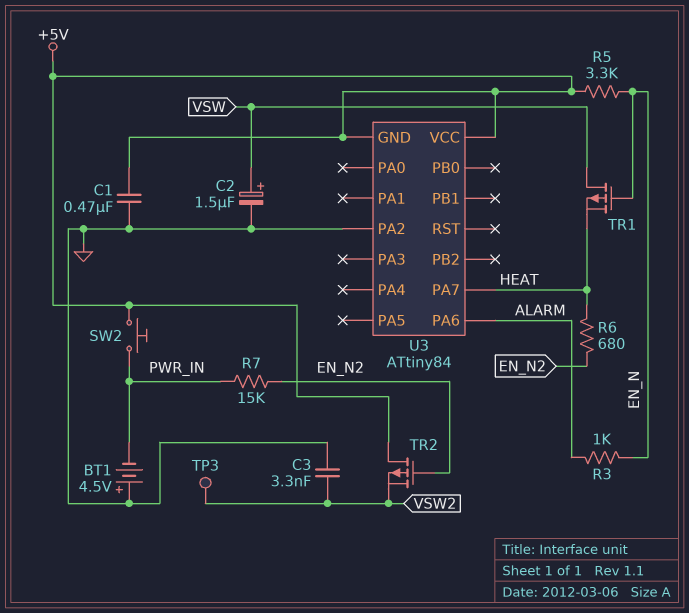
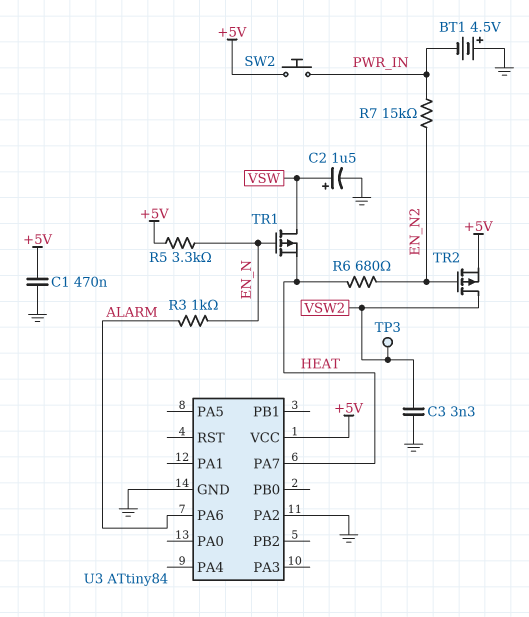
TR2: PMOS (G EN_N2, D +5V, S VSW2) -> PMOS (G EN_N2, D VSW2, S +5V)
U3 pin GND: +5V -> GND

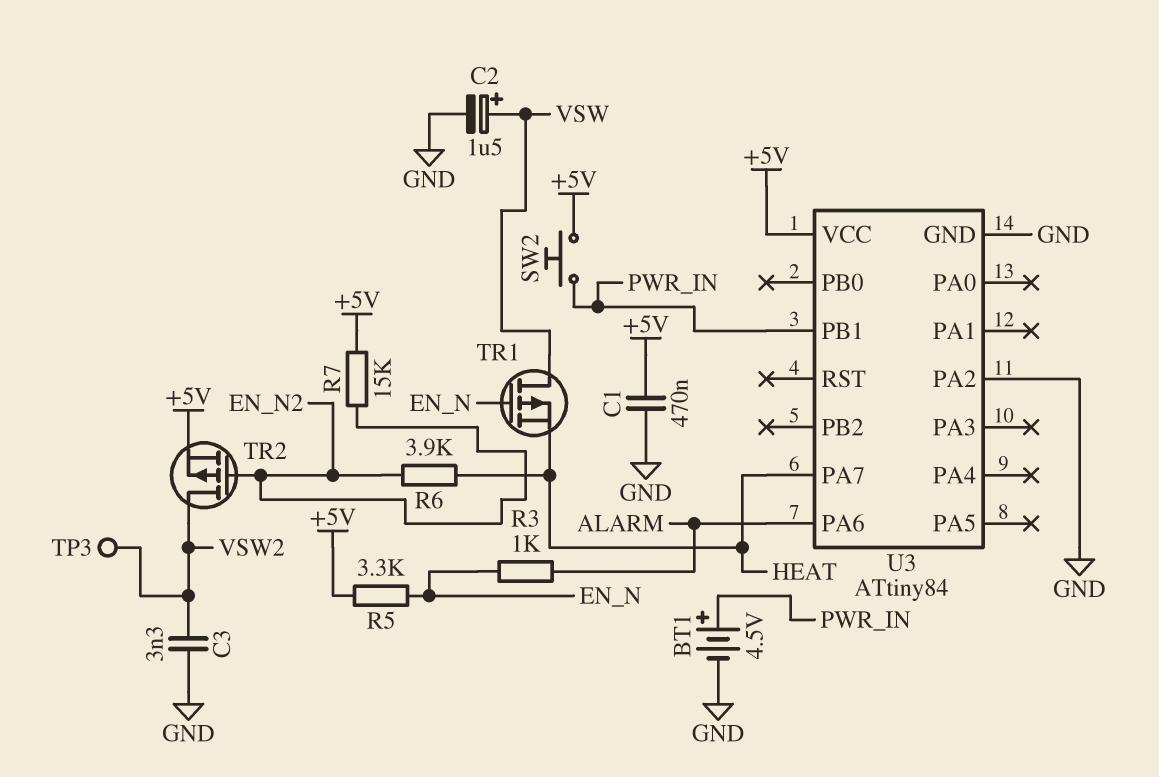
BT1: 4.5V (plus GND, minus PWR_IN) -> 4.5V (plus PWR_IN, minus GND)
R6: 680 (EN_N2, HEAT) -> 3.9k (EN_N2, HEAT)
R7: 15k (EN_N2, PWR_IN) -> 15k (+5V, EN_N2)
U3 pin PB1: none -> PWR_IN

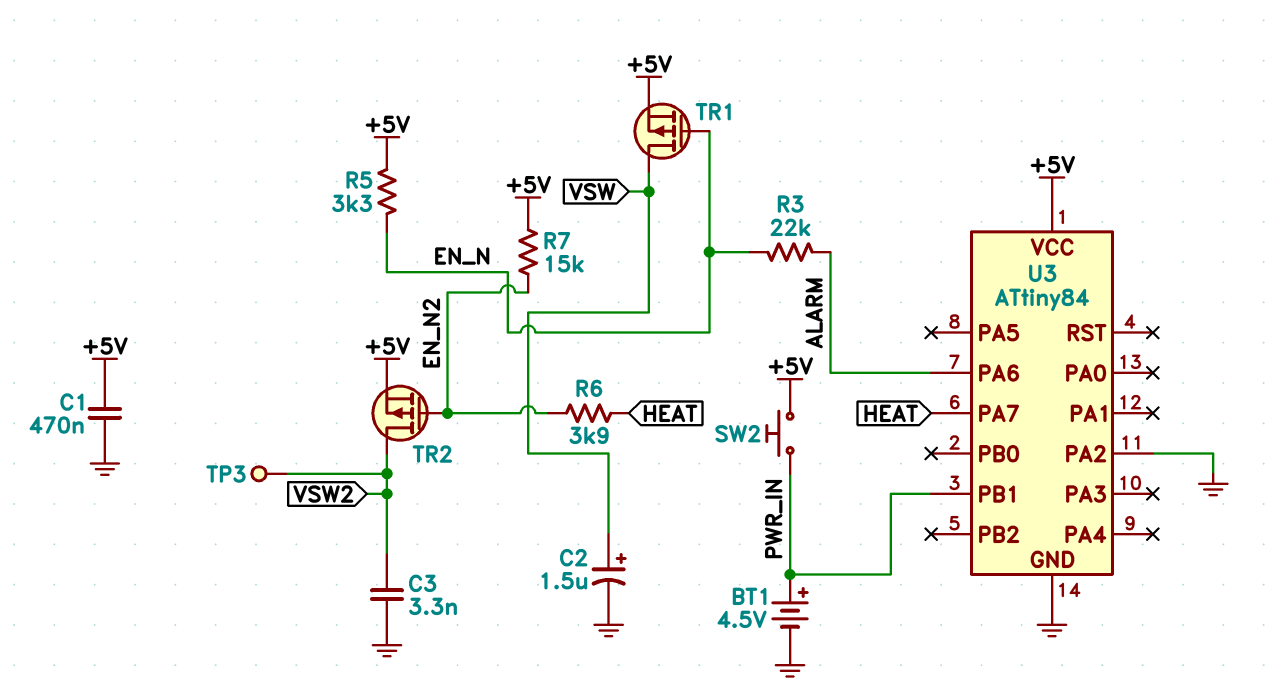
R3: 1k (ALARM, EN_N) -> 22k (ALARM, EN_N)
TR1: PMOS (G EN_N, D VSW, S HEAT) -> PMOS (G EN_N, D VSW, S +5V)

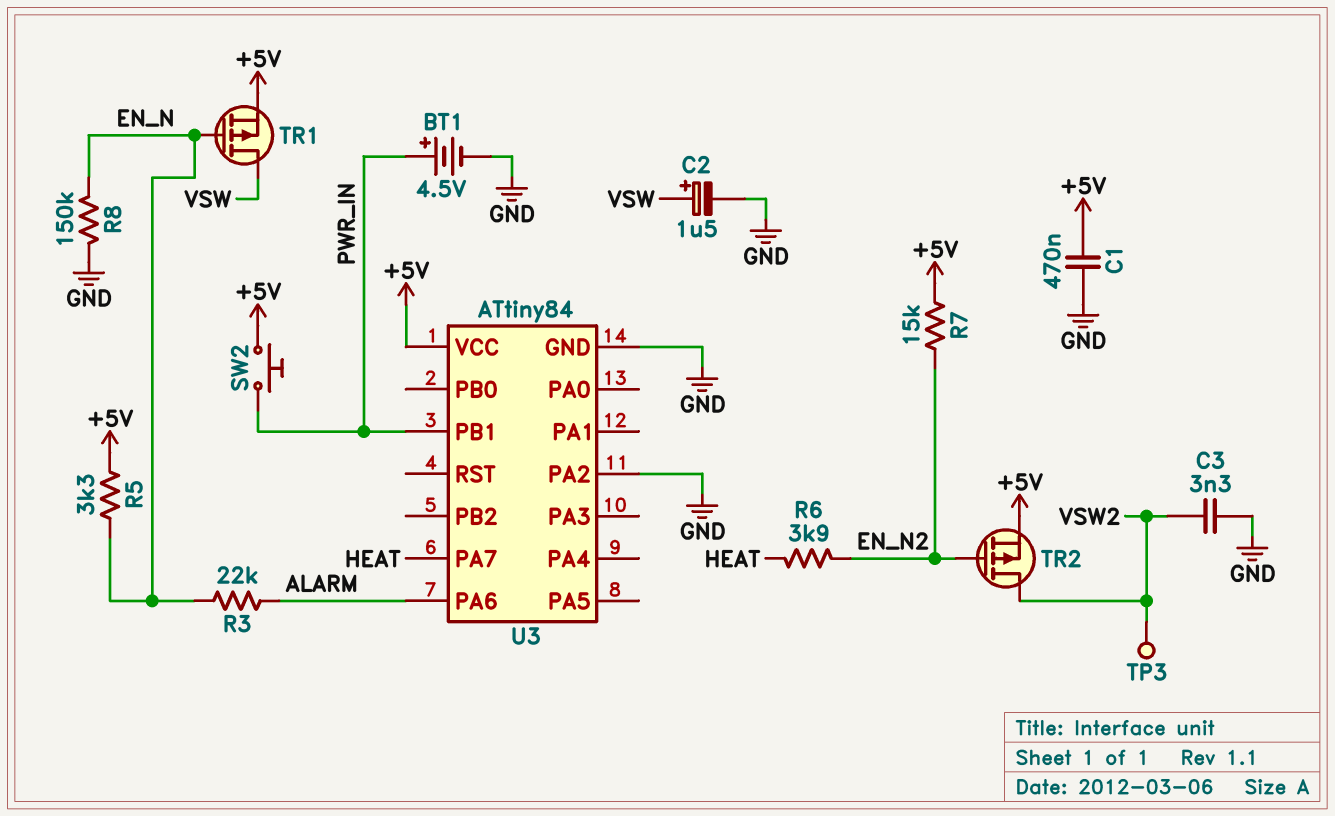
R8: none -> 150k (EN_N, GND)

